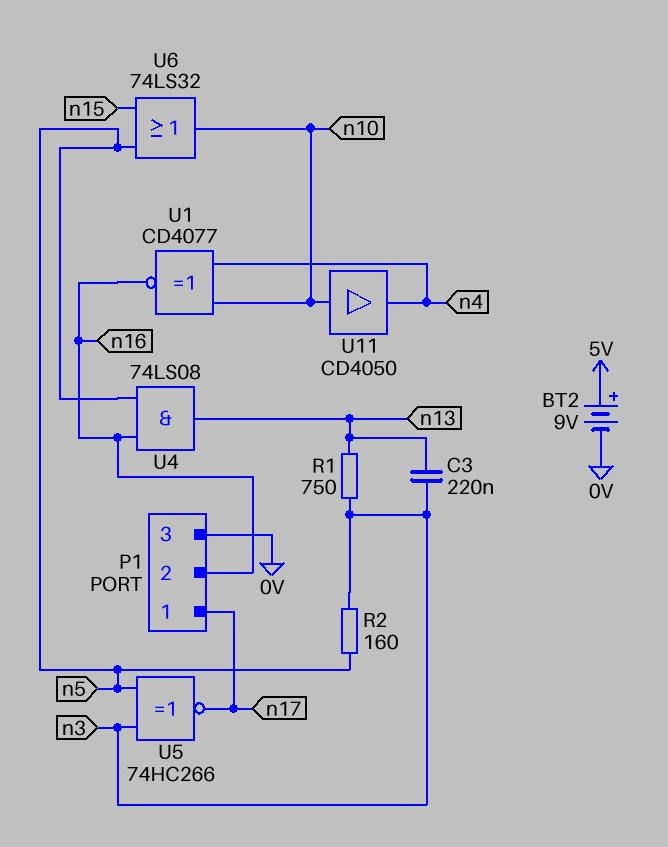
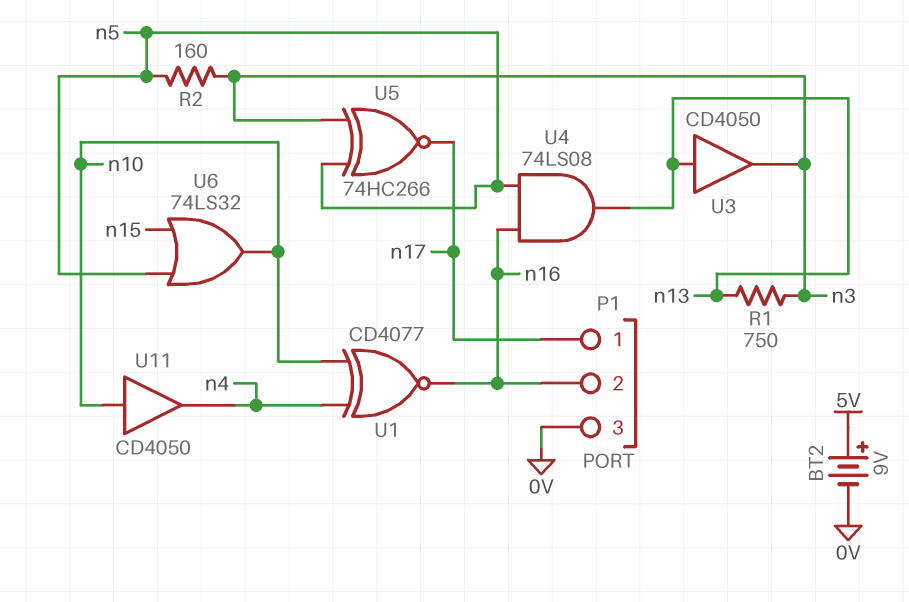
C3: 220nF (n3, n13) -> none
U3: none -> buffer CD4050 (in n13, out n3)

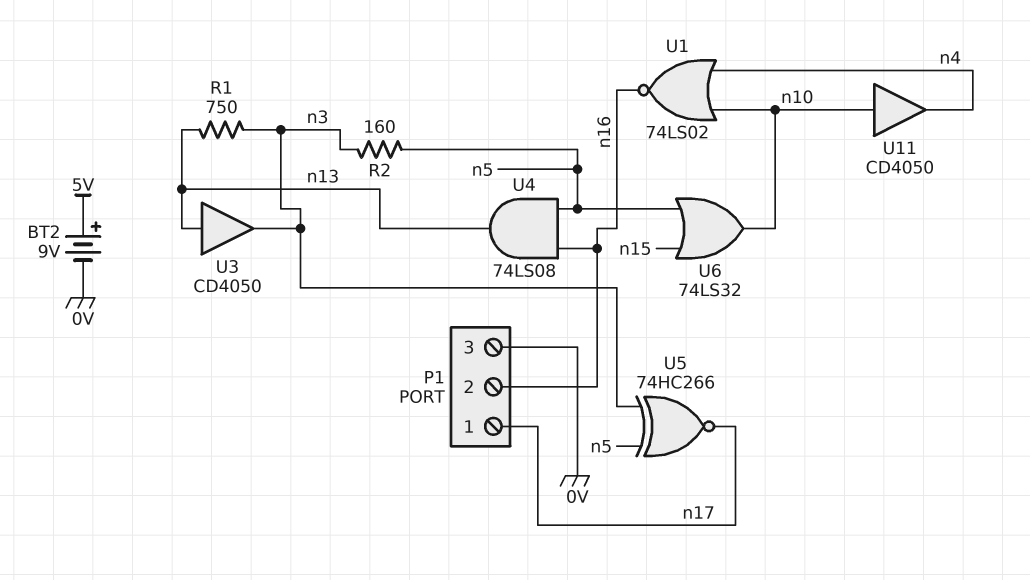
U1: XNOR CD4077 (in n4, in n10, out n16) -> NOR 74LS02 (in n4, in n10, out n16)

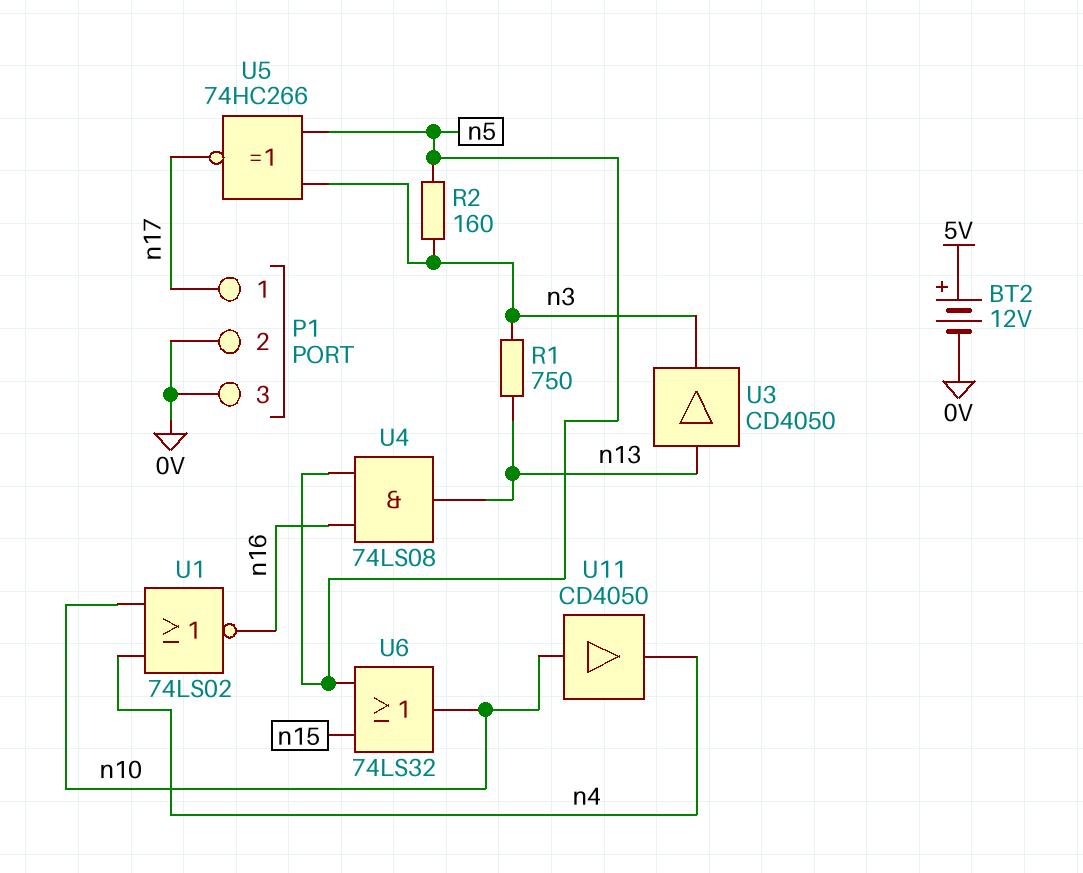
BT2: 9V (plus 5V, minus 0V) -> 12V (plus 5V, minus 0V)
P1 pin 2: n16 -> 0V

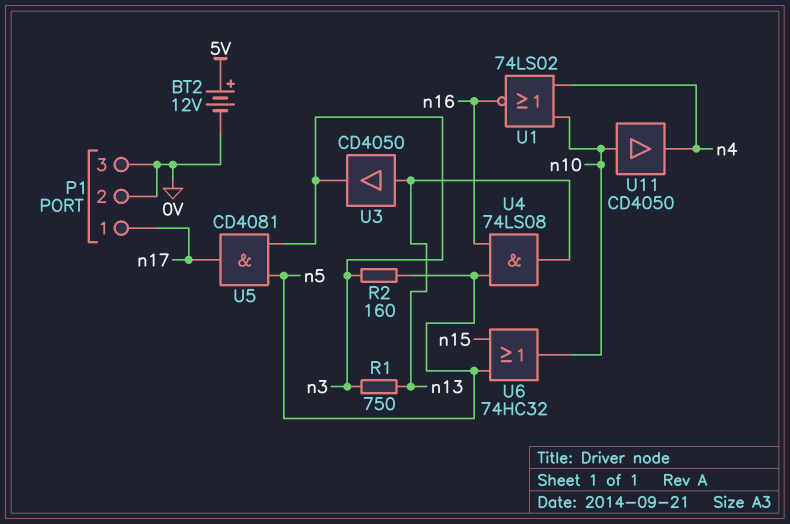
U5: XNOR 74HC266 (in n3, in n5, out n17) -> AND CD4081 (in n3, in n5, out n17)
U6: OR 74LS32 (in n5, in n15, out n10) -> OR 74HC32 (in n5, in n15, out n10)

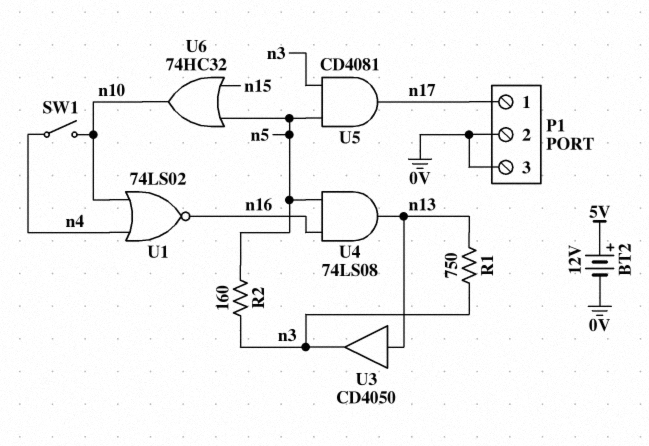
SW1: none -> switch (n4, n10)
U11: buffer CD4050 (in n10, out n4) -> none

